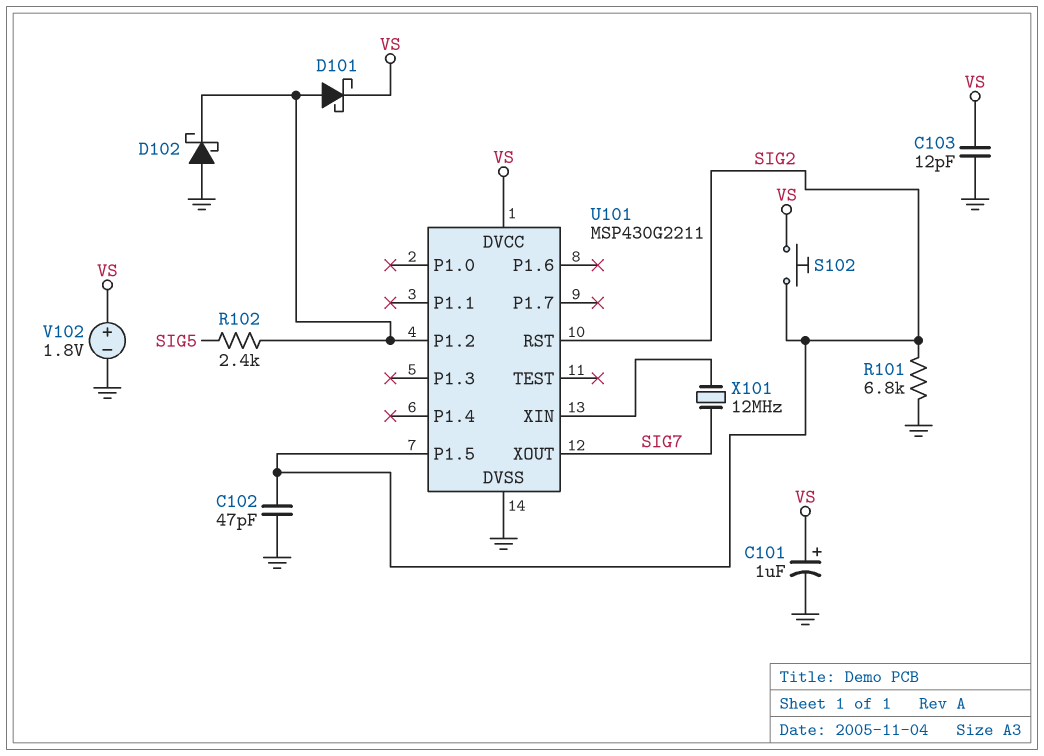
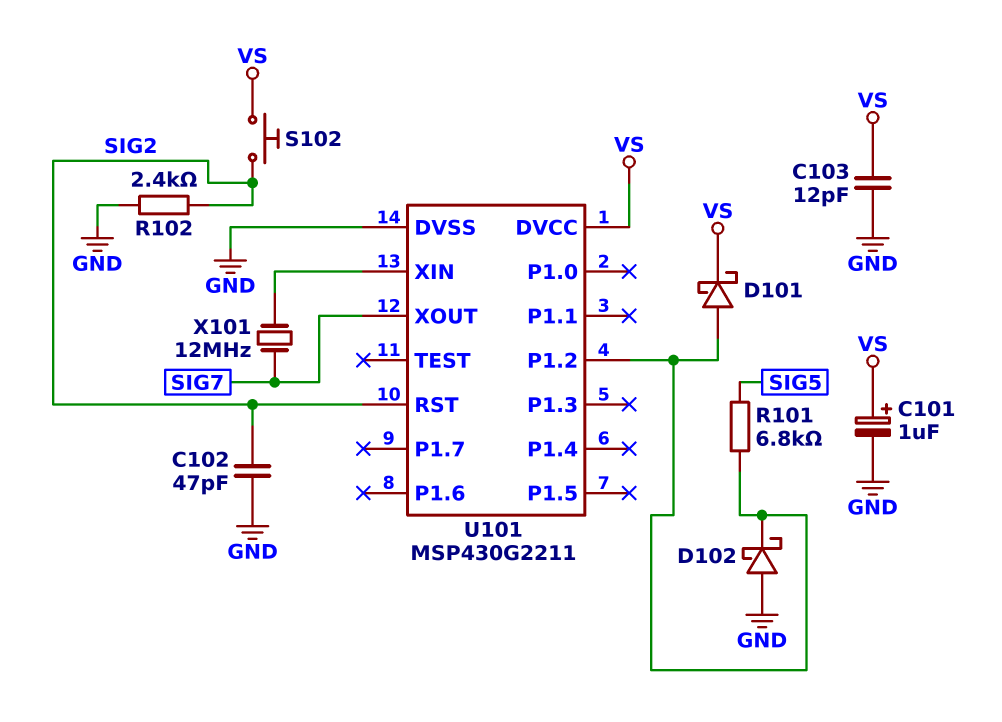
R101: 6.8k (GND, SIG2) -> 6.8k (SIG5, U101/P1.2)
R102: 2.4k (SIG5, U101/P1.2) -> 2.4k (GND, SIG2)
U101 pin P1.5: SIG2 -> none
V102: 1.8V (plus VS, minus GND) -> none

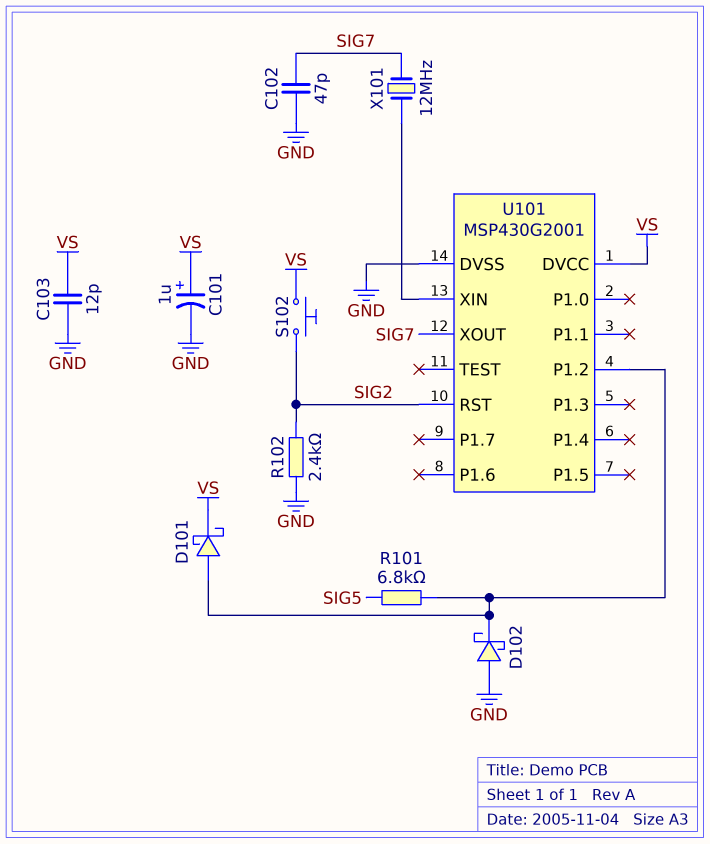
C102: 47pF (GND, SIG2) -> 47pF (GND, SIG7)
U101: MSP430G2211 -> MSP430G2001

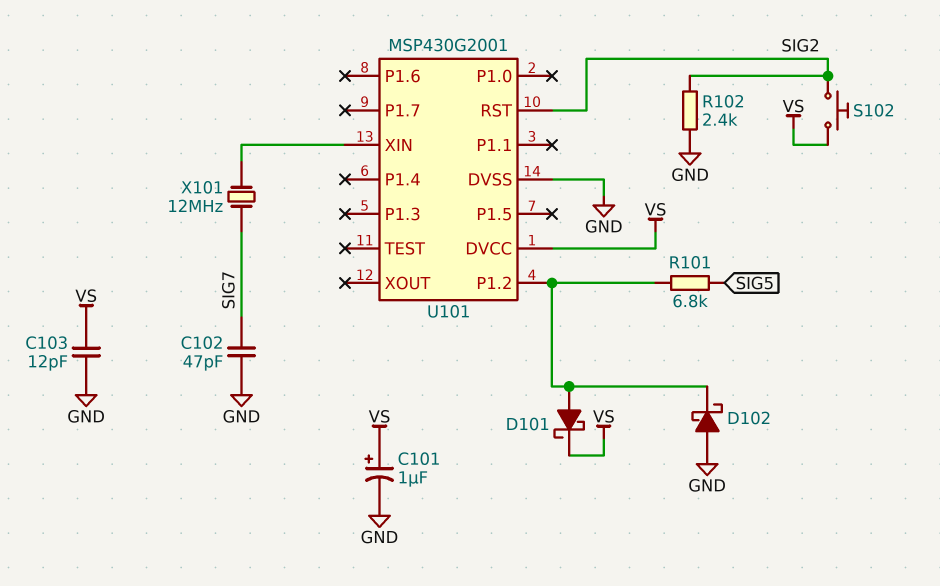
U101 pin XOUT: SIG7 -> none

